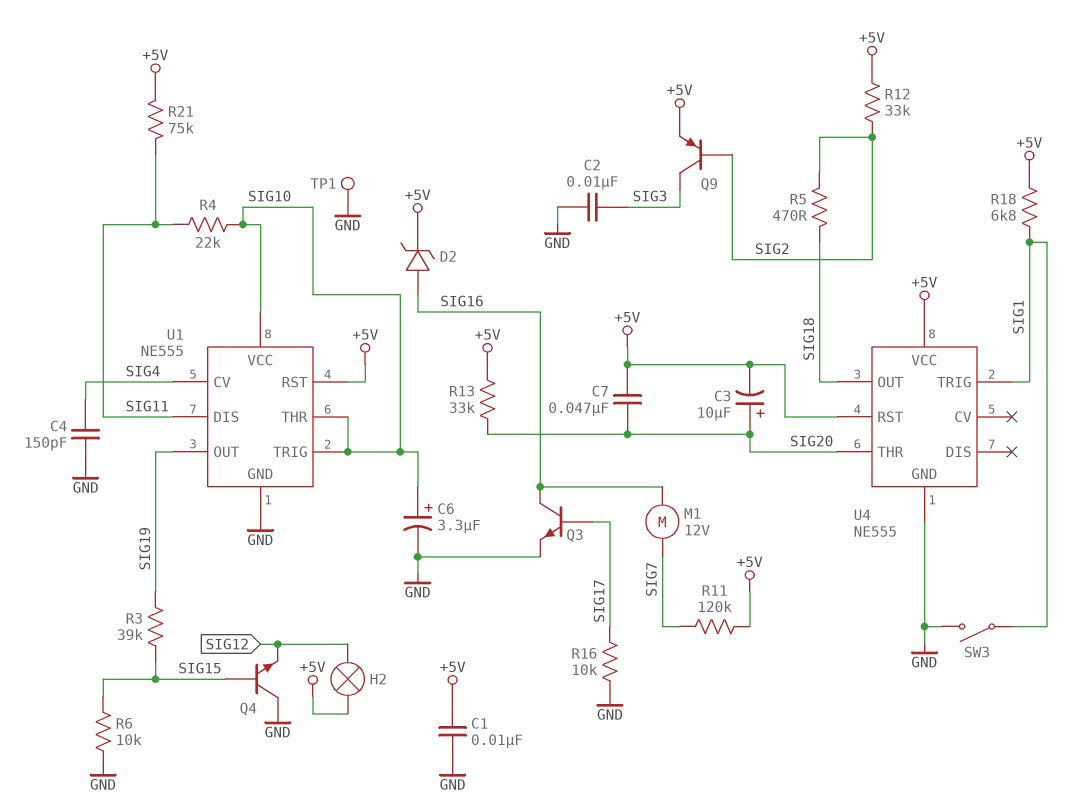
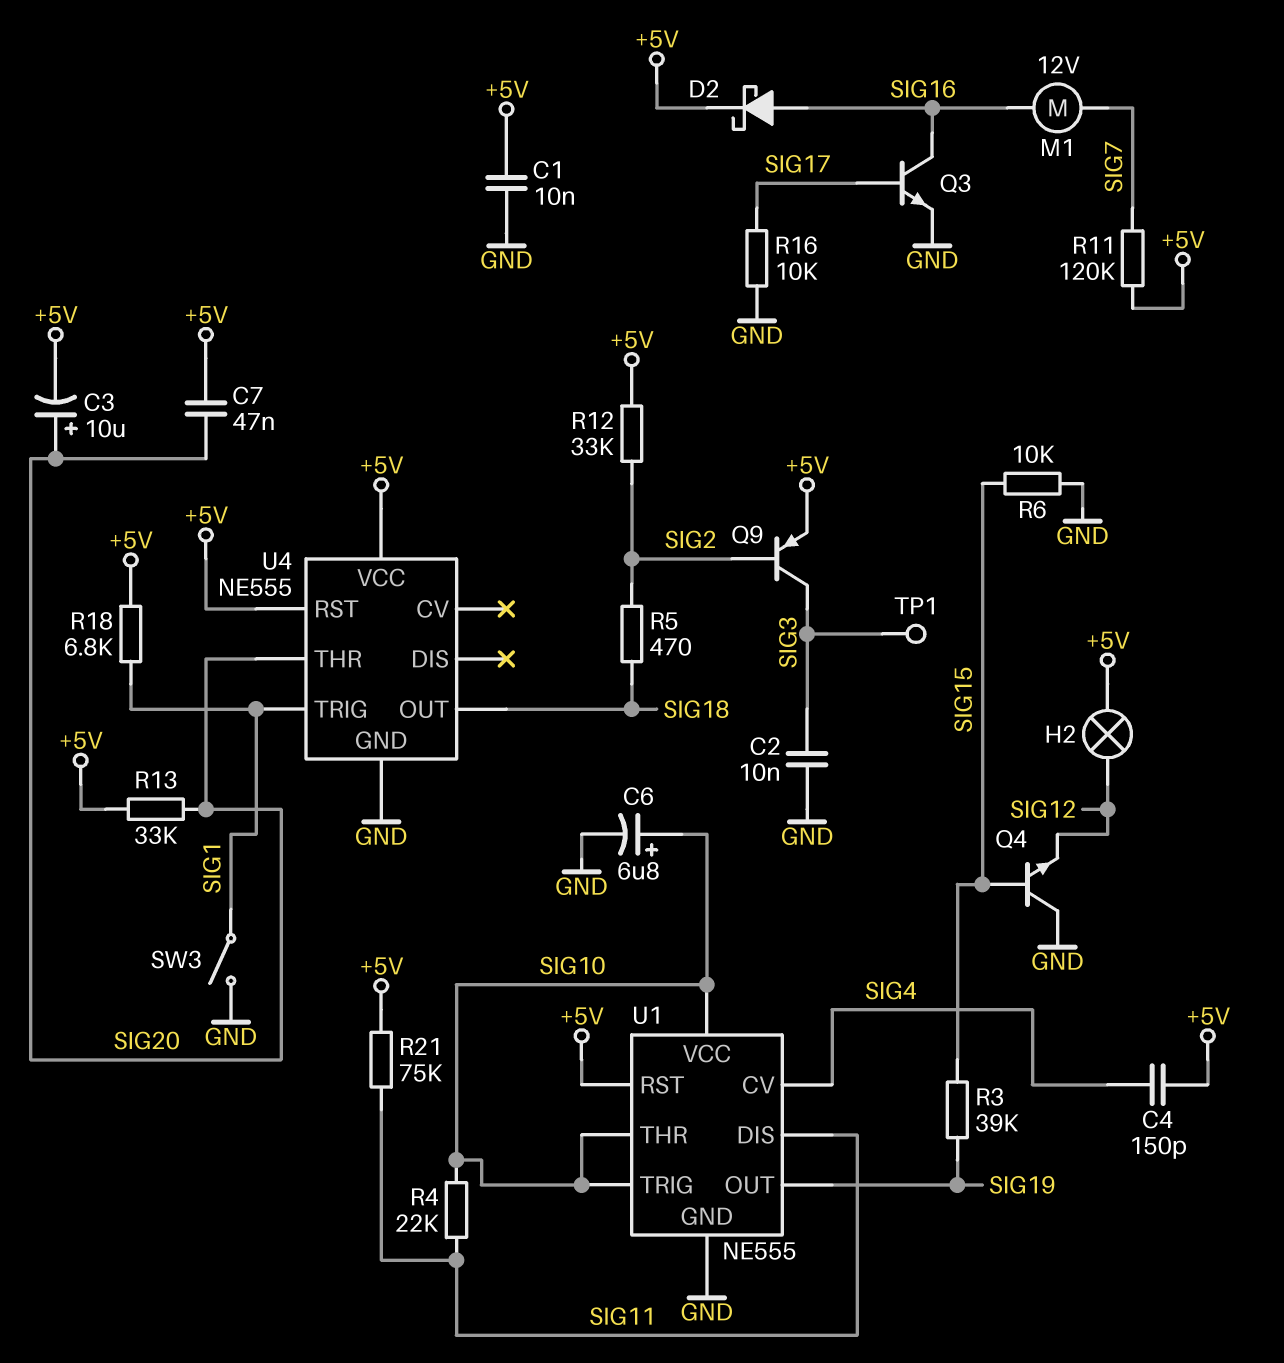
C4: 150pF (GND, SIG4) -> 150pF (+5V, SIG4)
C6: 3.3uF (plus SIG10, minus GND) -> 6.8uF (plus SIG10, minus GND)
D2: zener (A SIG16, K +5V) -> schottky (A SIG16, K +5V)
TP1: test point (GND) -> test point (SIG3)

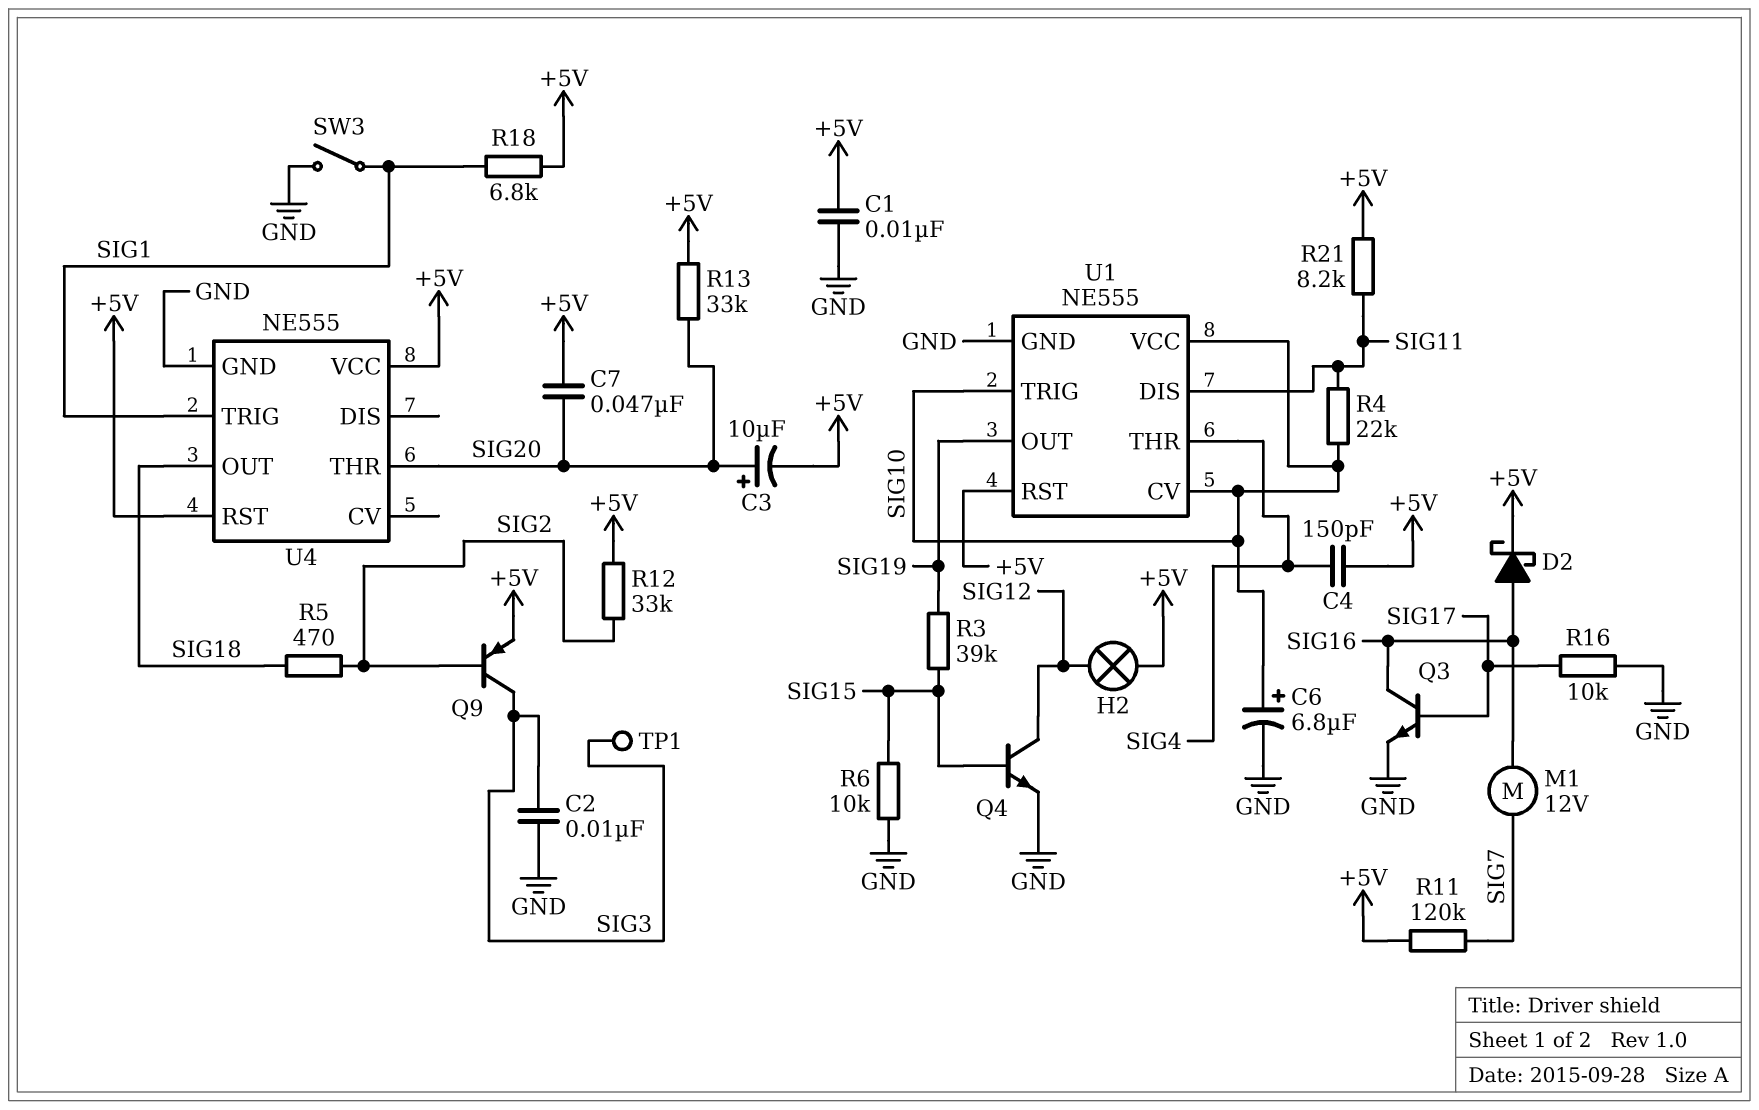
Q4: NPN (B SIG15, C GND, E SIG12) -> NPN (B SIG15, C SIG12, E GND)
R21: 75k (+5V, SIG11) -> 8.2k (+5V, SIG11)
U1 pin CV: SIG4 -> SIG10
U1 pin THR: SIG10 -> SIG4

